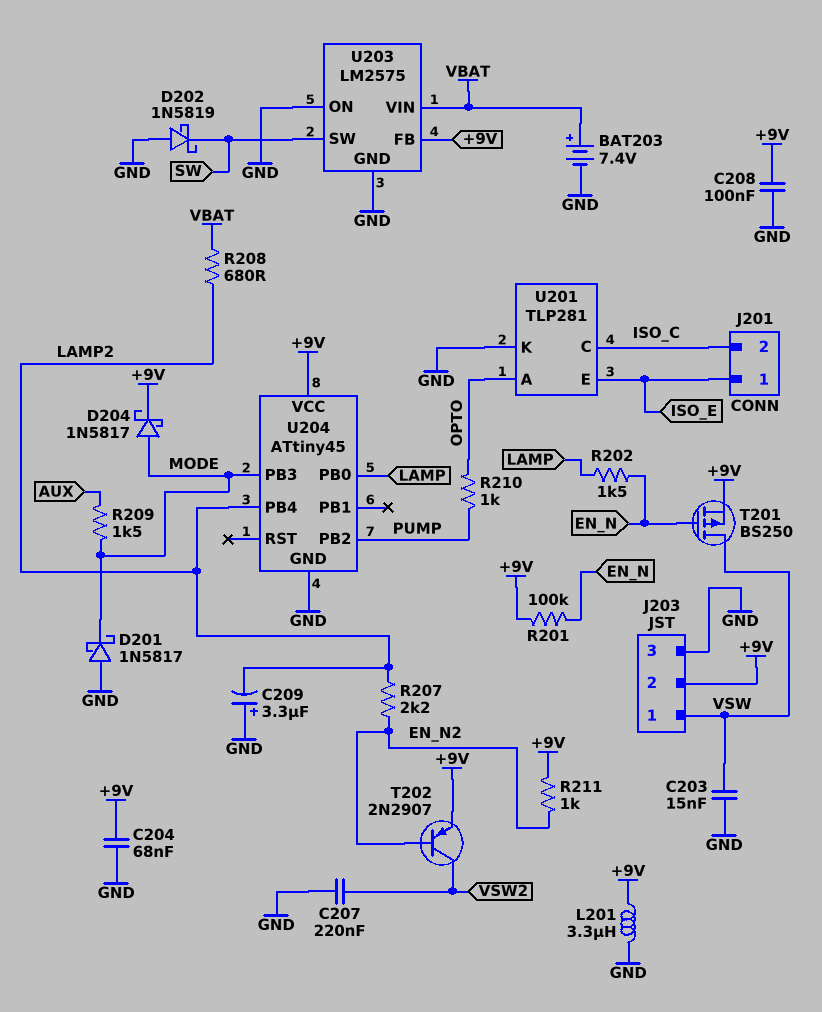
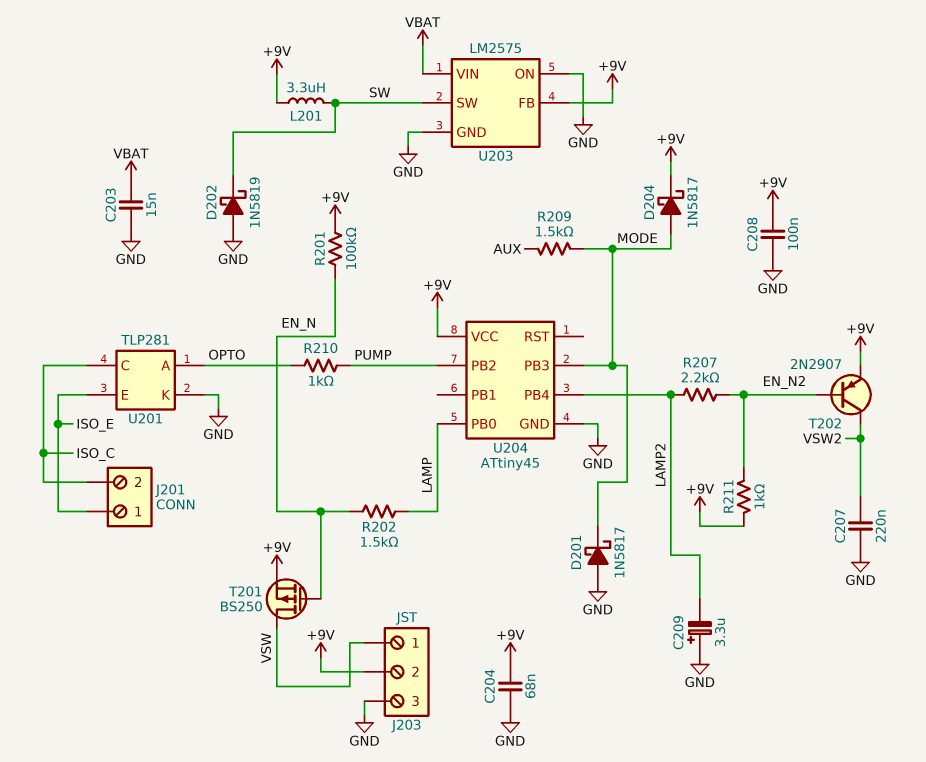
BAT203: 7.4V (plus VBAT, minus GND) -> none
C203: 15nF (GND, VSW) -> 15nF (GND, VBAT)
L201: 3.3uH (+9V, GND) -> 3.3uH (+9V, SW)
R208: 680 (LAMP2, VBAT) -> none

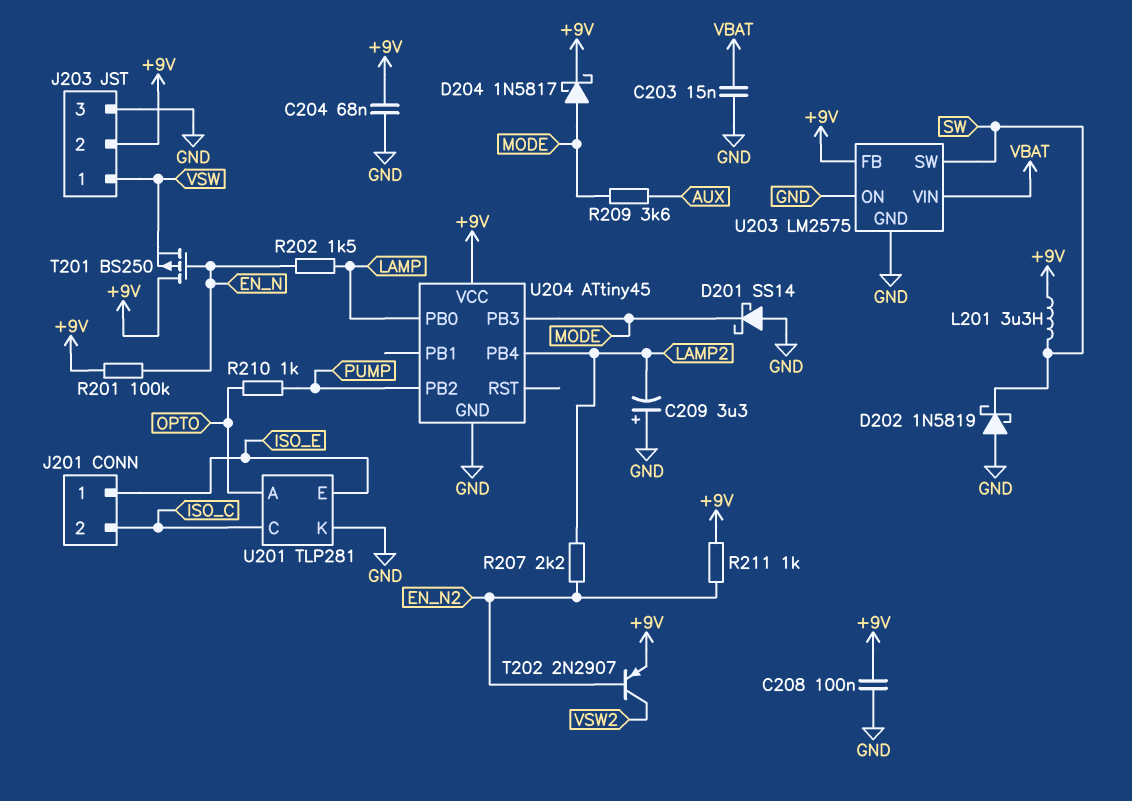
C207: 220nF (GND, VSW2) -> none
D201: schottky 1N5817 (A GND, K MODE) -> schottky SS14 (A GND, K MODE)
R209: 1.5k (AUX, MODE) -> 3.6k (AUX, MODE)
T201: PMOS BS250 (G EN_N, D VSW, S +9V) -> PMOS BS250 (G EN_N, D +9V, S VSW)

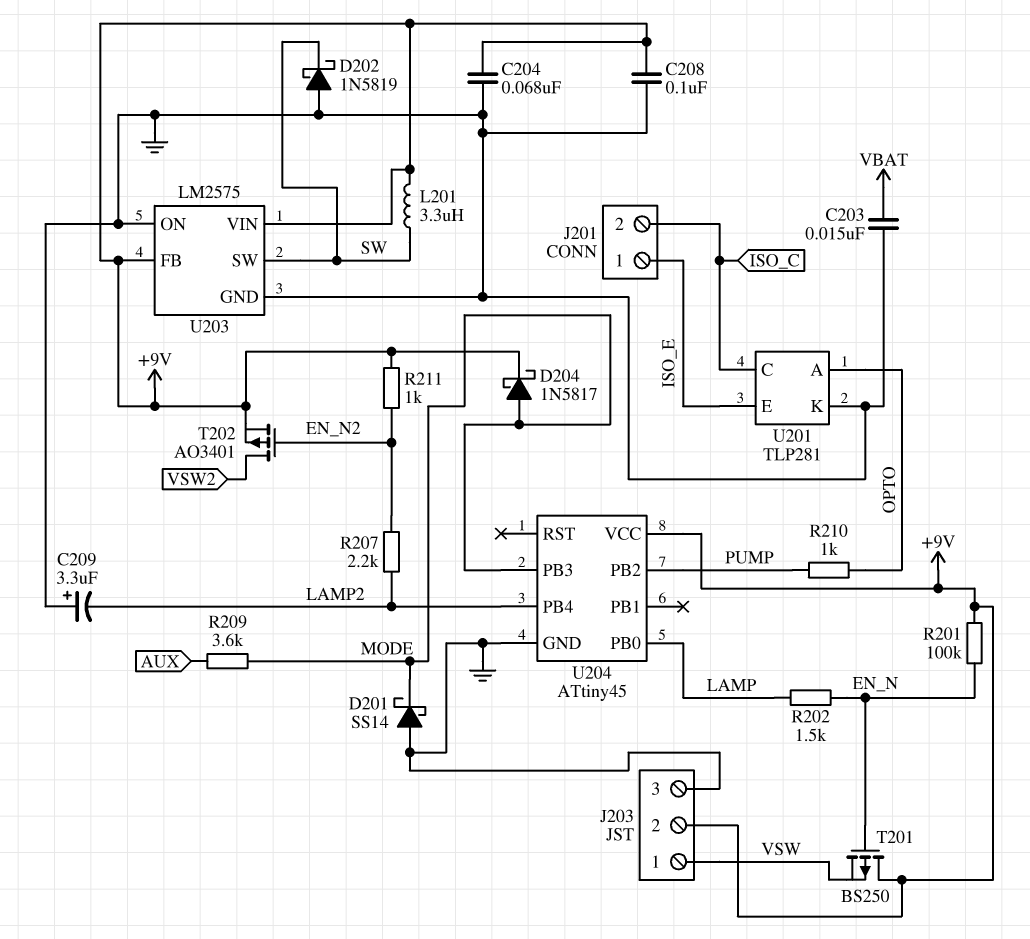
T202: PNP 2N2907 (B EN_N2, C VSW2, E +9V) -> PMOS AO3401 (G EN_N2, D VSW2, S +9V)
U203 pin VIN: VBAT -> +9V

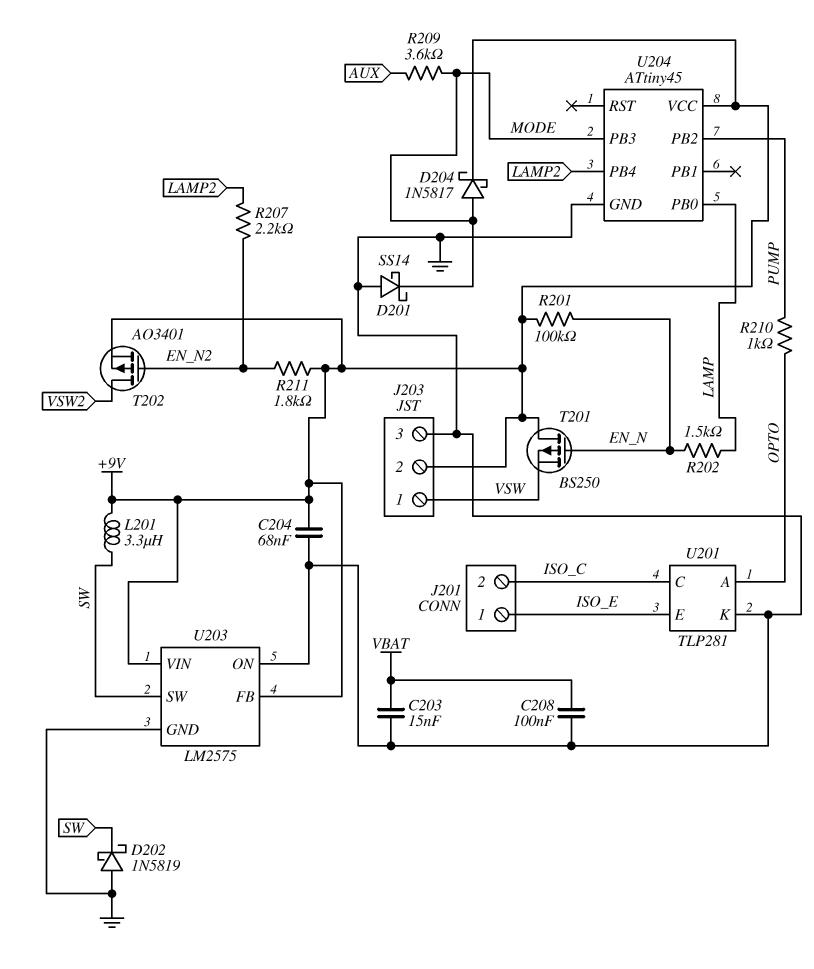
C208: 100nF (+9V, GND) -> 100nF (GND, VBAT)
C209: 3.3uF (plus GND, minus LAMP2) -> none
R211: 1k (+9V, EN_N2) -> 1.8k (+9V, EN_N2)

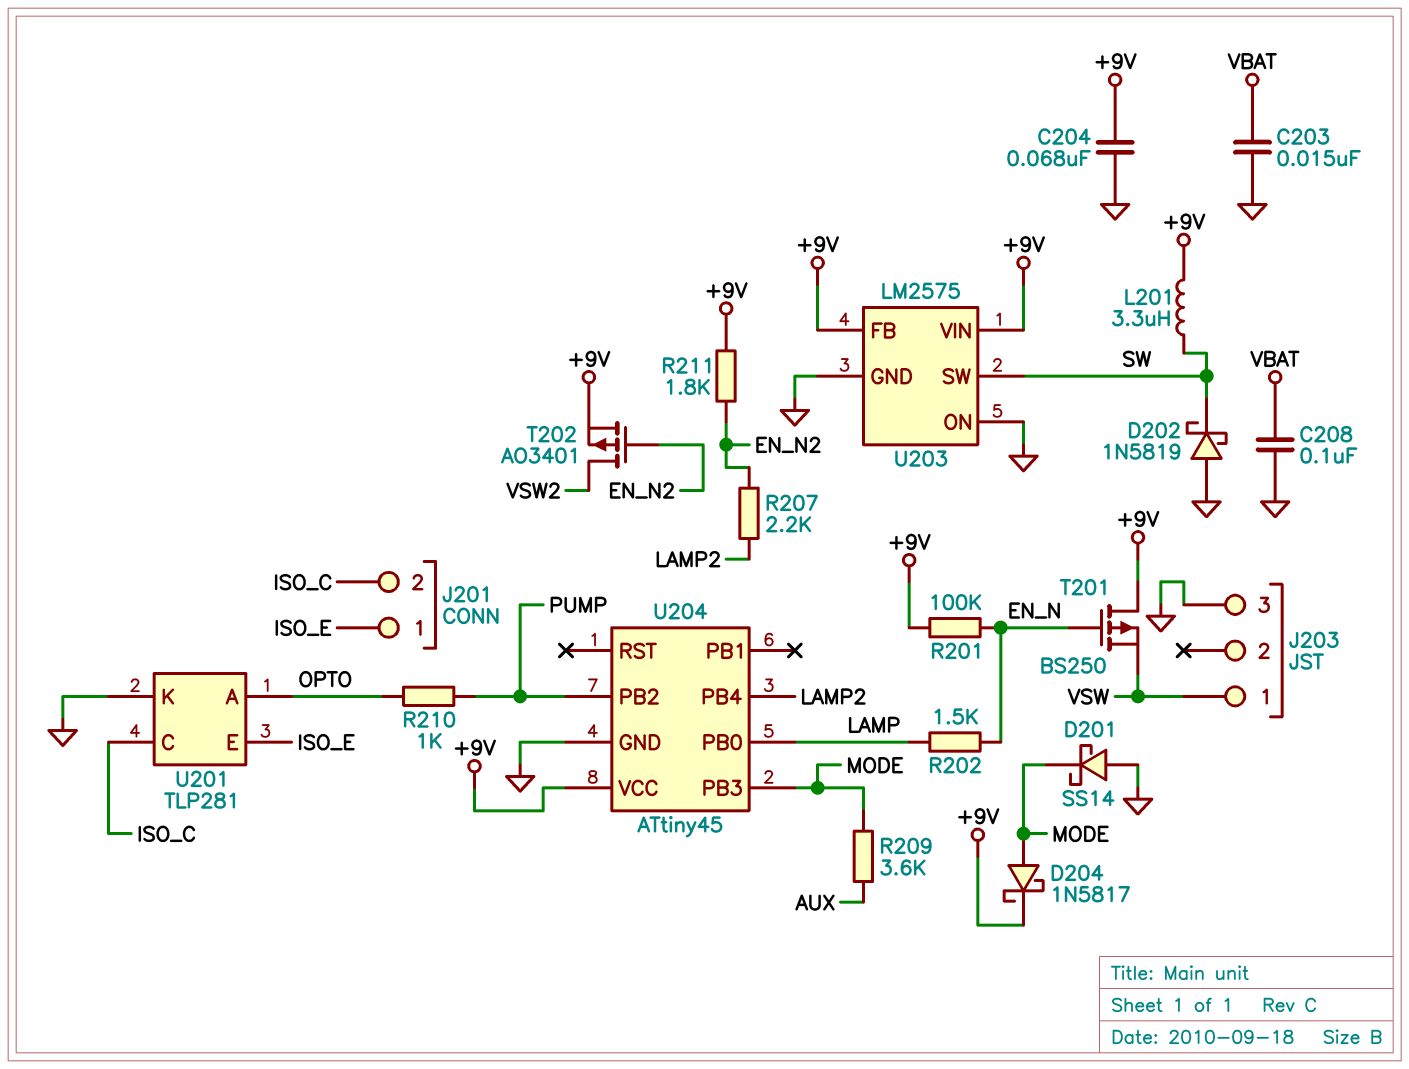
J203 pin 2: +9V -> none

